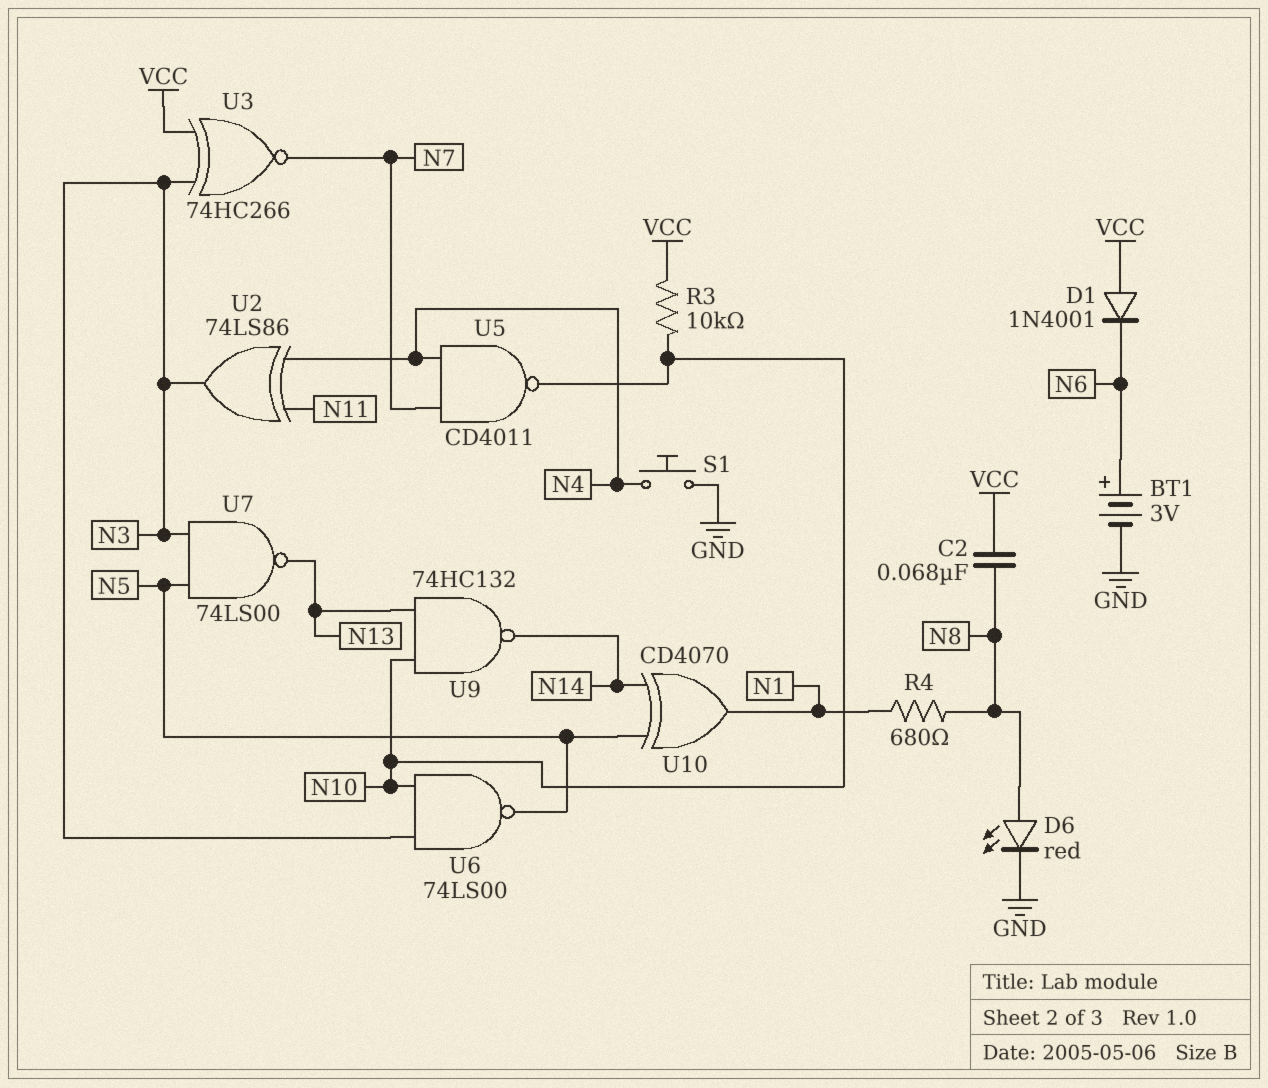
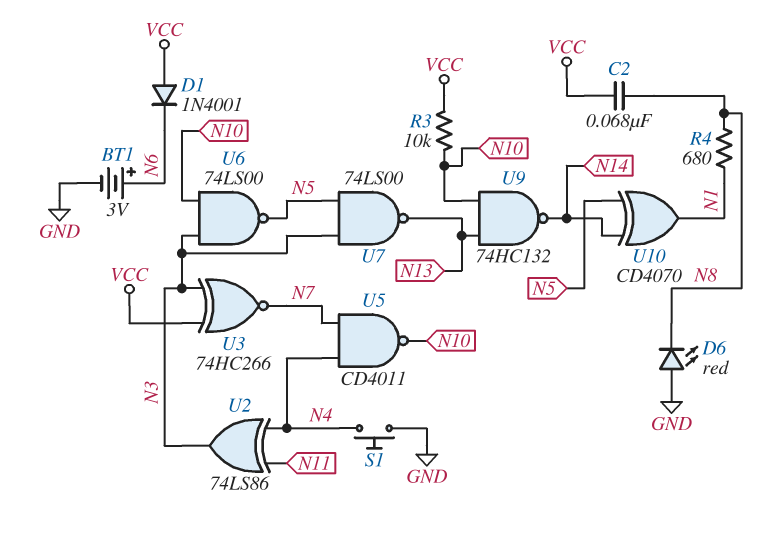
D6: LED red (A N8, K GND) -> LED red (A GND, K N8)

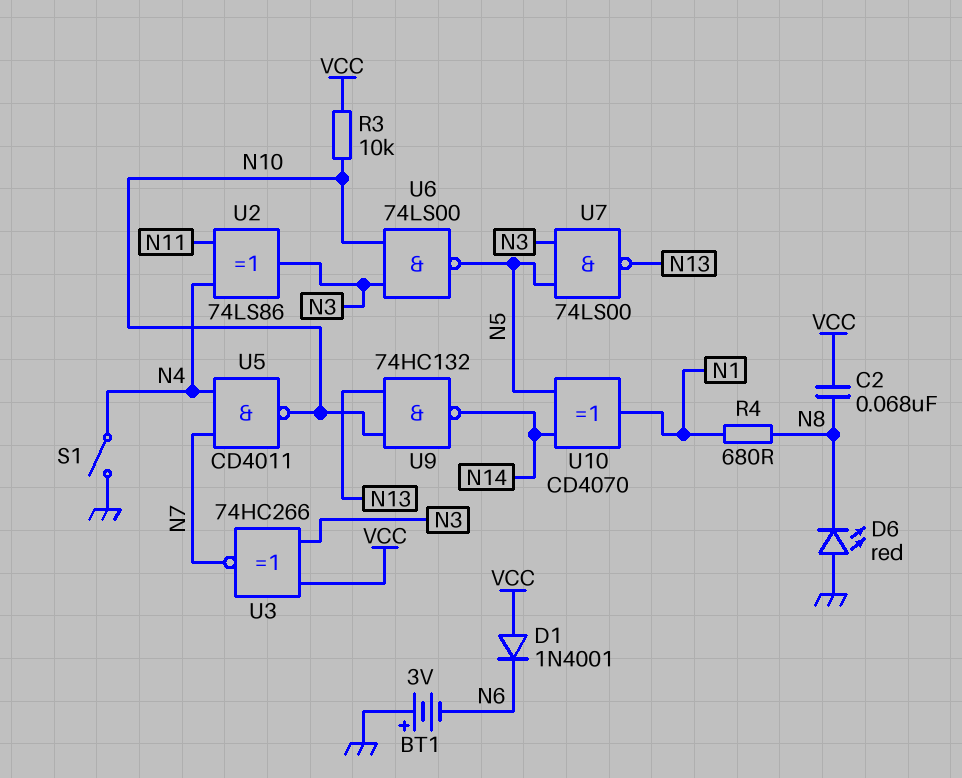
BT1: 3V (plus N6, minus GND) -> 3V (plus GND, minus N6)
S1: button (GND, N4) -> switch (GND, N4)

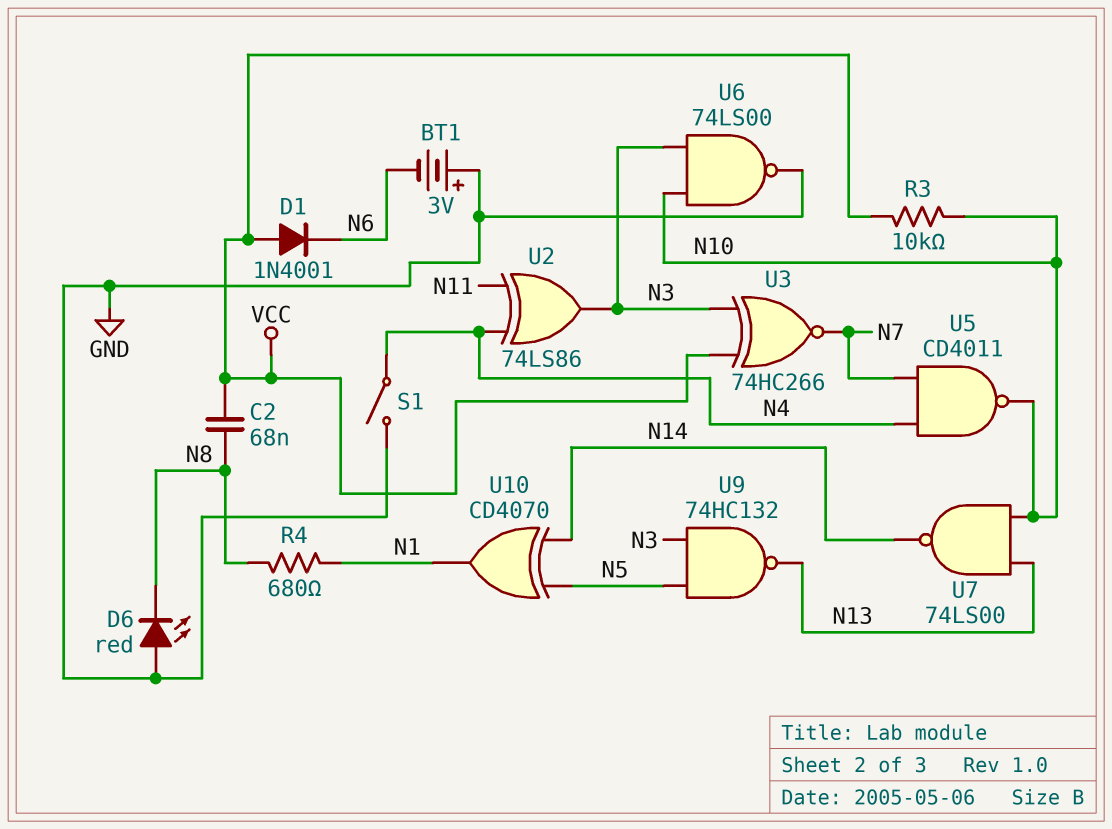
U6: NAND 74LS00 (in N3, in N10, out N5) -> NAND 74LS00 (in N3, in N10, out GND)
U7: NAND 74LS00 (in N3, in N5, out N13) -> NAND 74LS00 (in N10, in N13, out N14)
U9: NAND 74HC132 (in N10, in N13, out N14) -> NAND 74HC132 (in N3, in N5, out N13)

